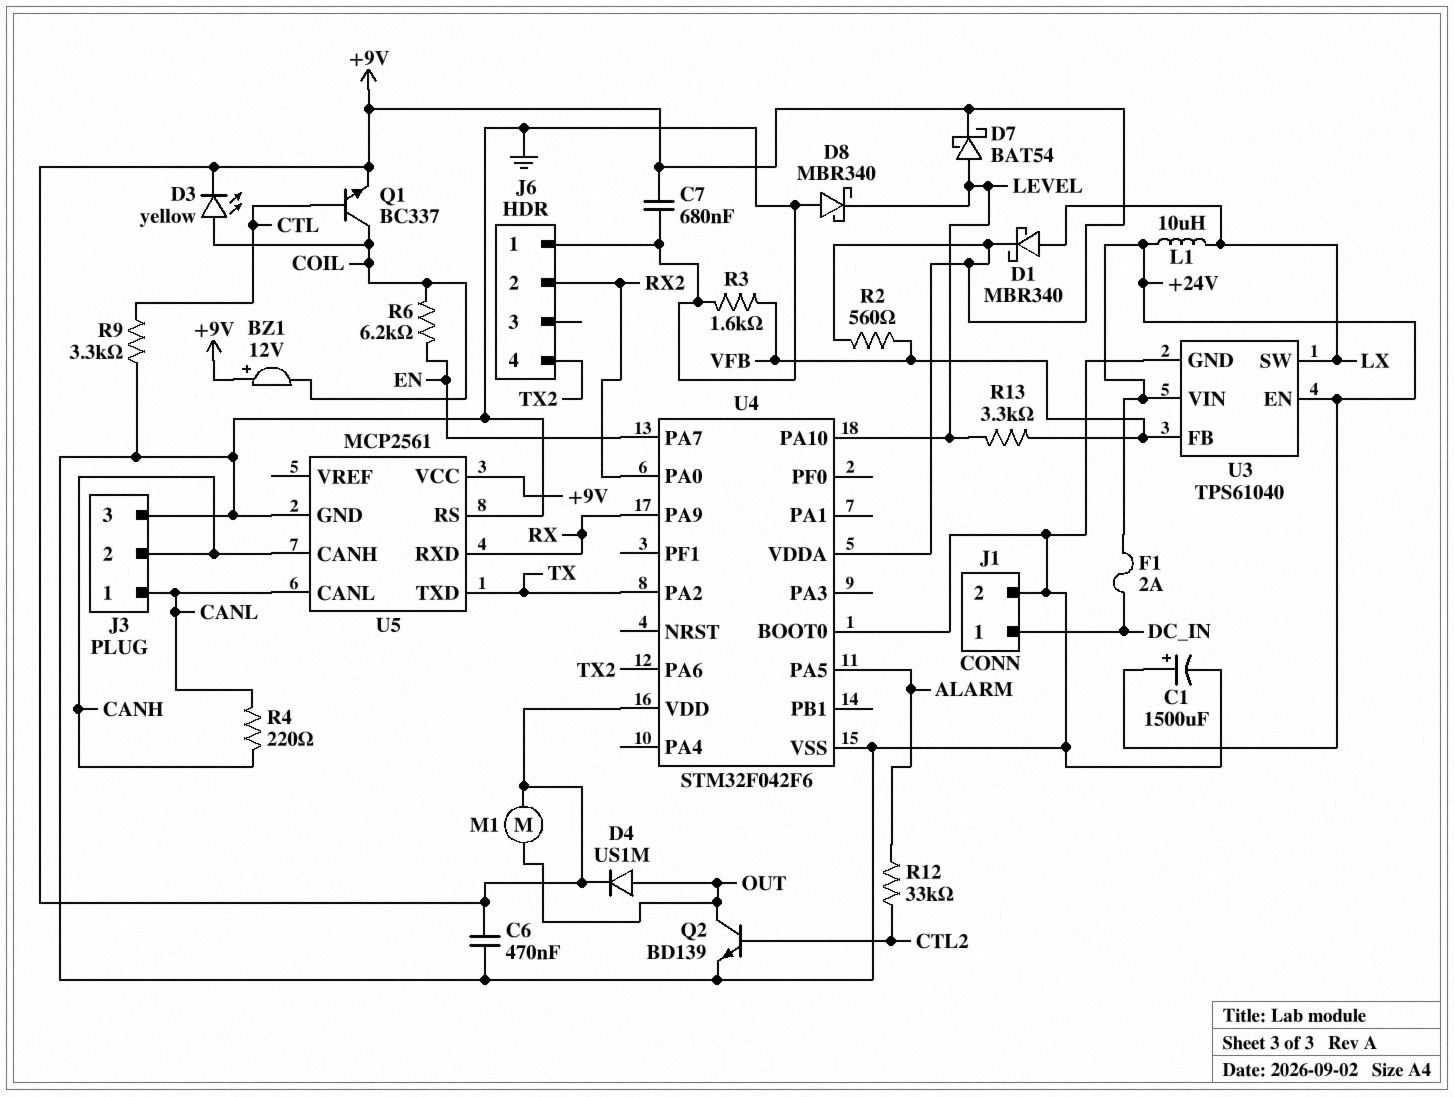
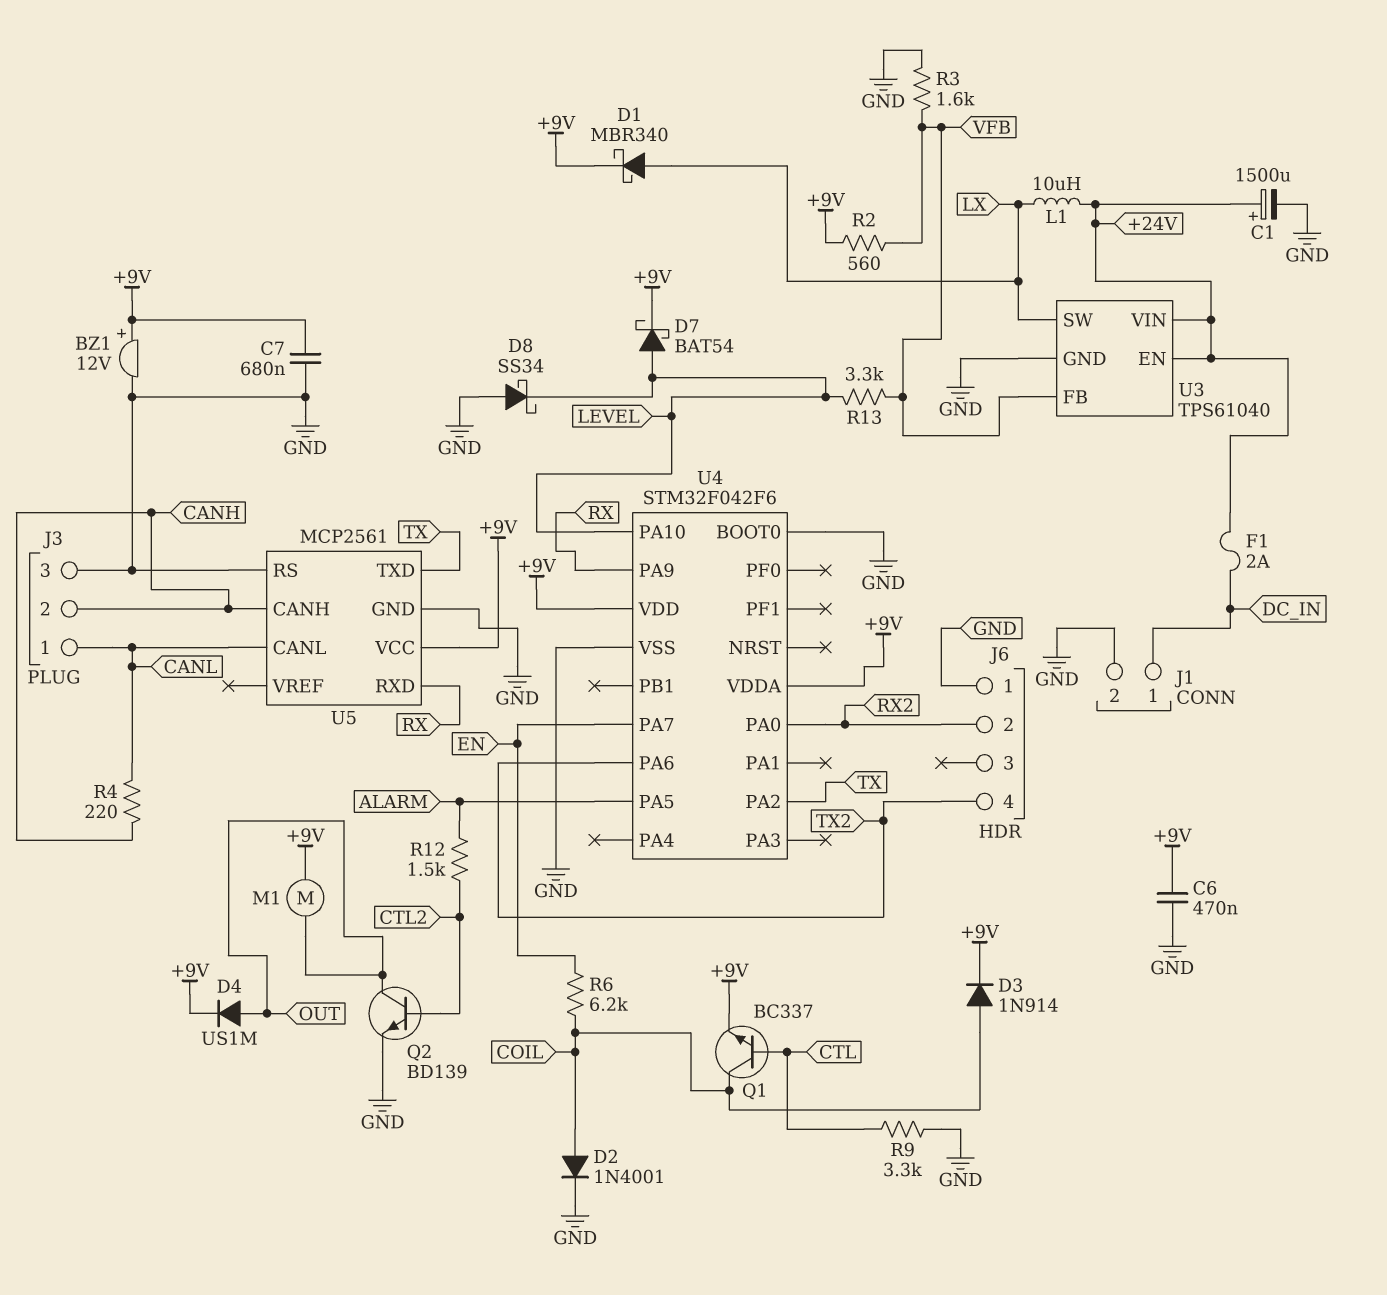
BZ1: buzzer 12V (plus +9V, minus COIL) -> buzzer 12V (plus +9V, minus GND)
D2: none -> diode 1N4001 (A COIL, K GND)
D3: LED yellow (A COIL, K +9V) -> diode 1N914 (A COIL, K +9V)
D8: schottky MBR340 (A GND, K LEVEL) -> schottky SS34 (A GND, K LEVEL)
R12: 33k (ALARM, CTL2) -> 1.5k (ALARM, CTL2)

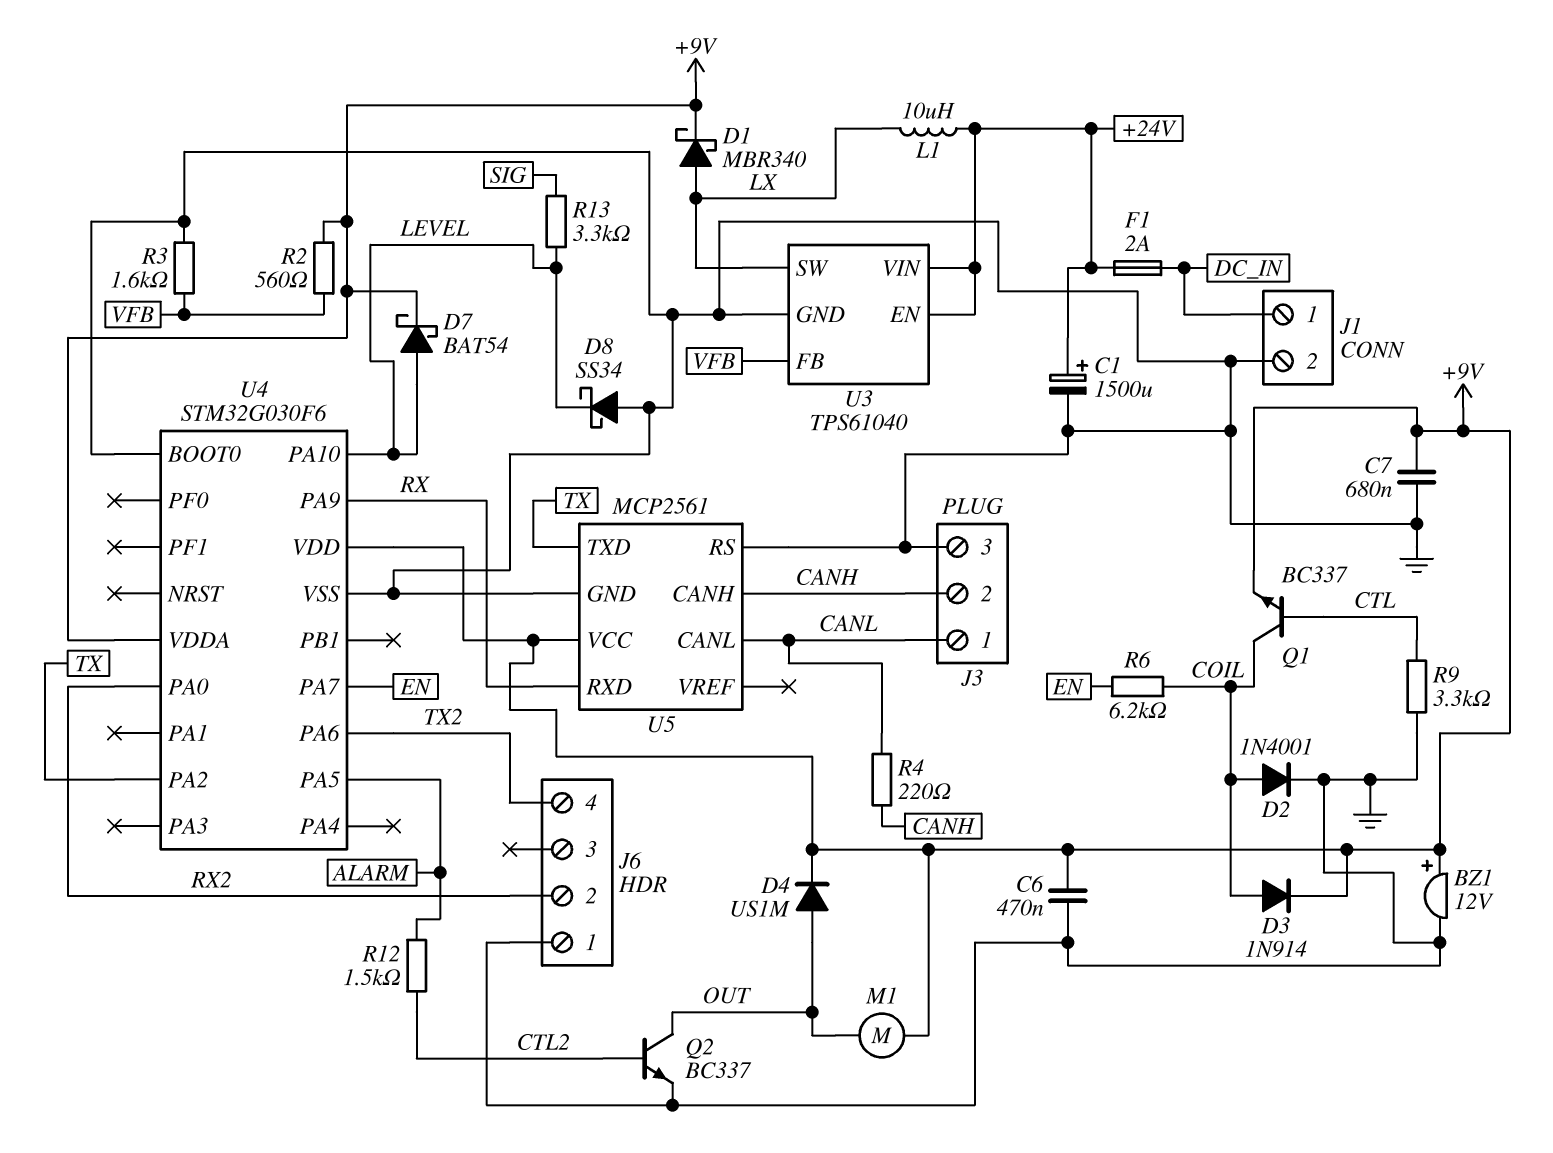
Q2: NPN BD139 (B CTL2, C OUT, E GND) -> NPN BC337 (B CTL2, C OUT, E GND)
R13: 3.3k (LEVEL, VFB) -> 3.3k (LEVEL, SIG)
U4: STM32F042F6 -> STM32G030F6

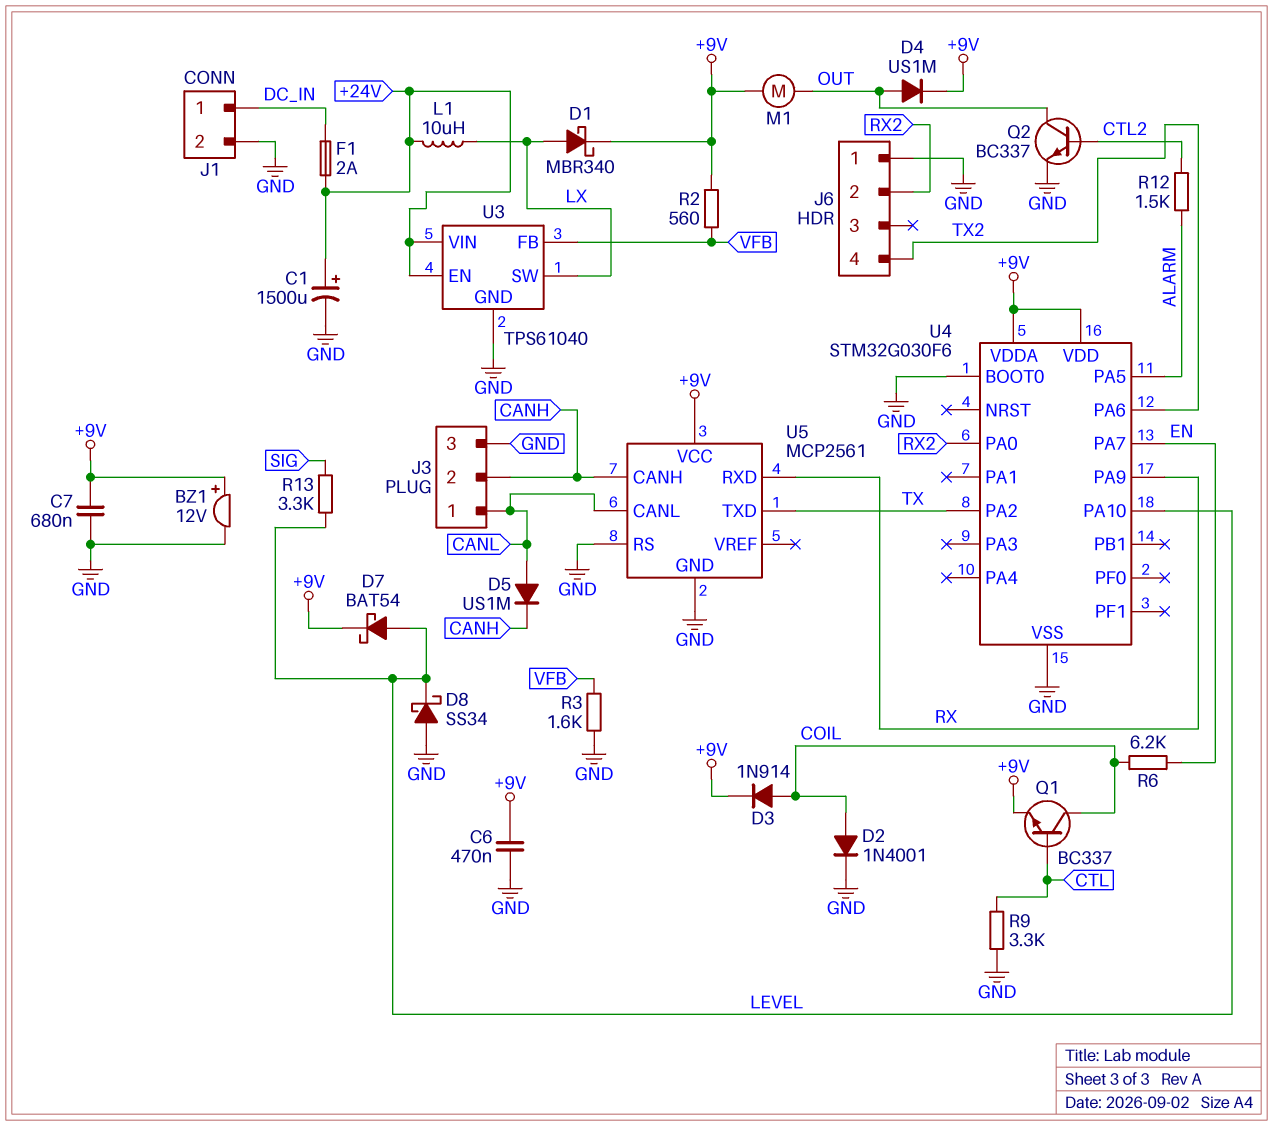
D5: none -> diode US1M (A CANL, K CANH)
R4: 220 (CANH, CANL) -> none

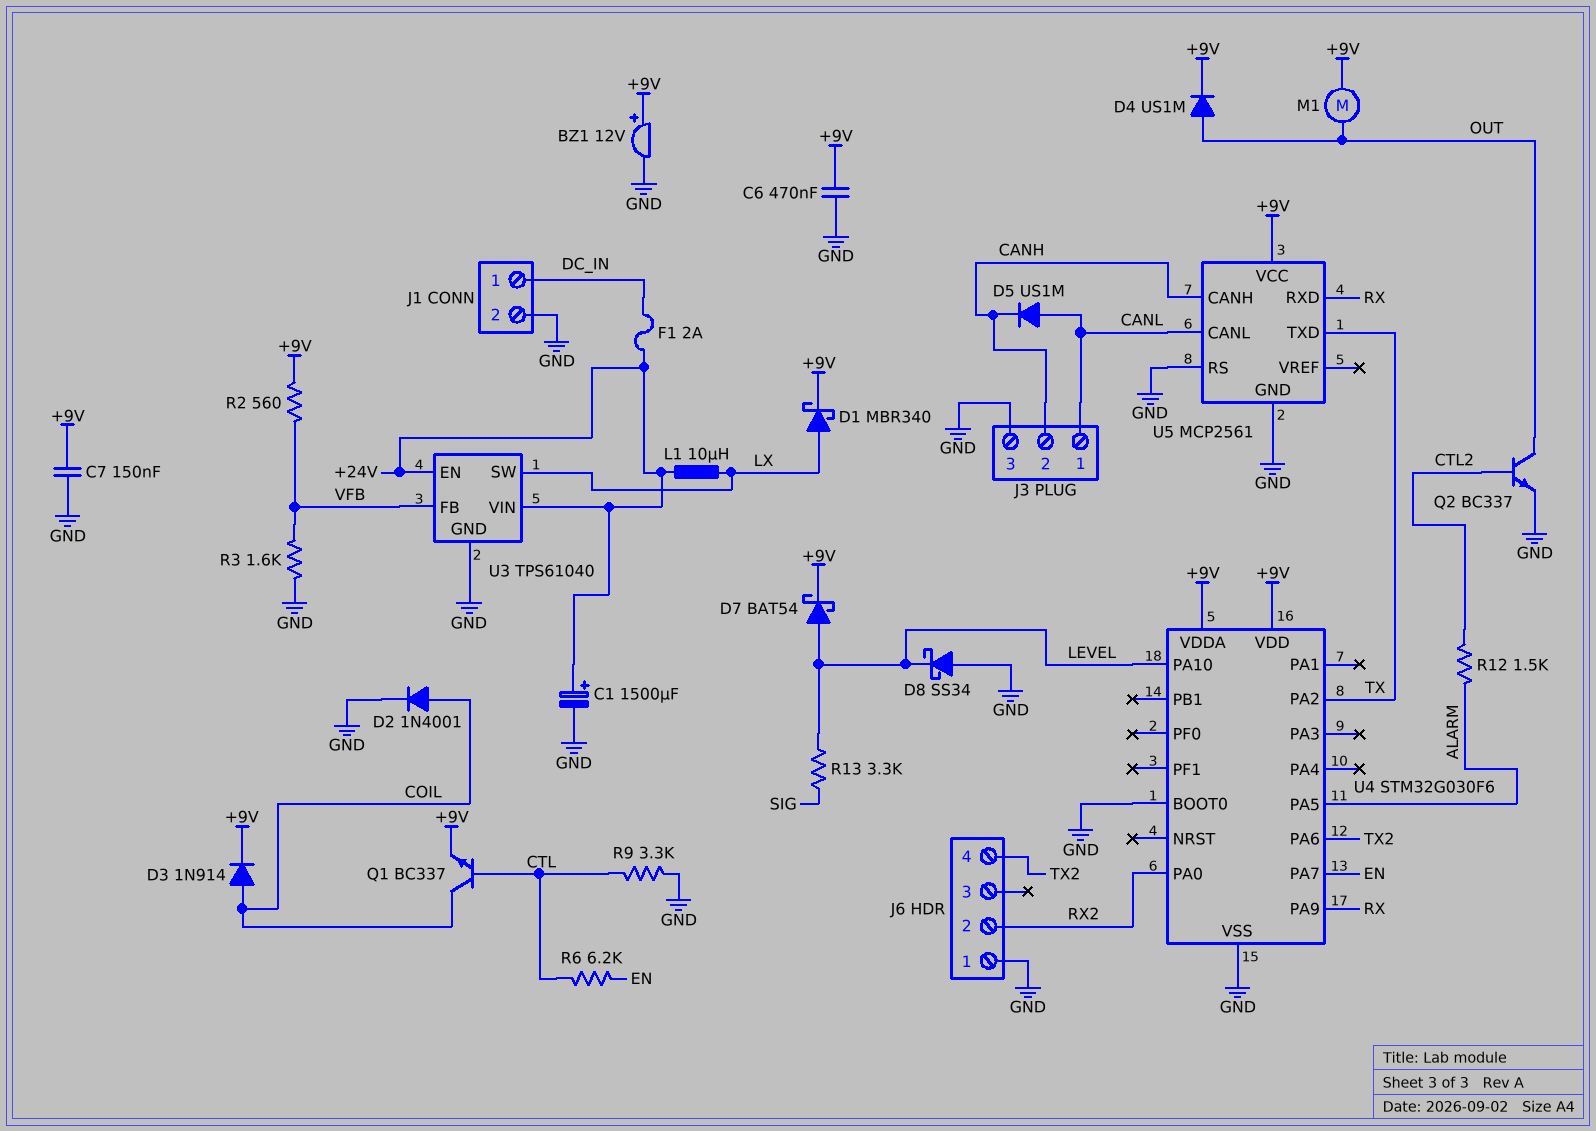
C7: 680nF (+9V, GND) -> 150nF (+9V, GND)
R6: 6.2k (COIL, EN) -> 6.2k (CTL, EN)

